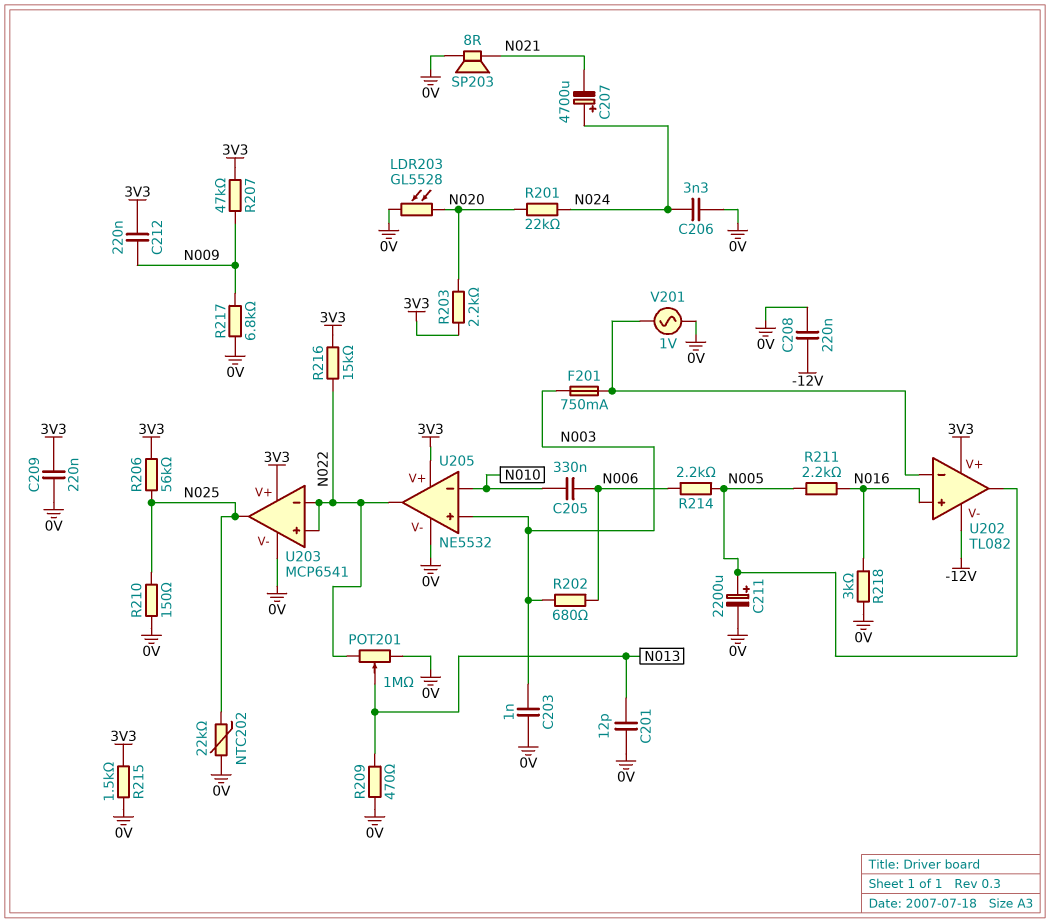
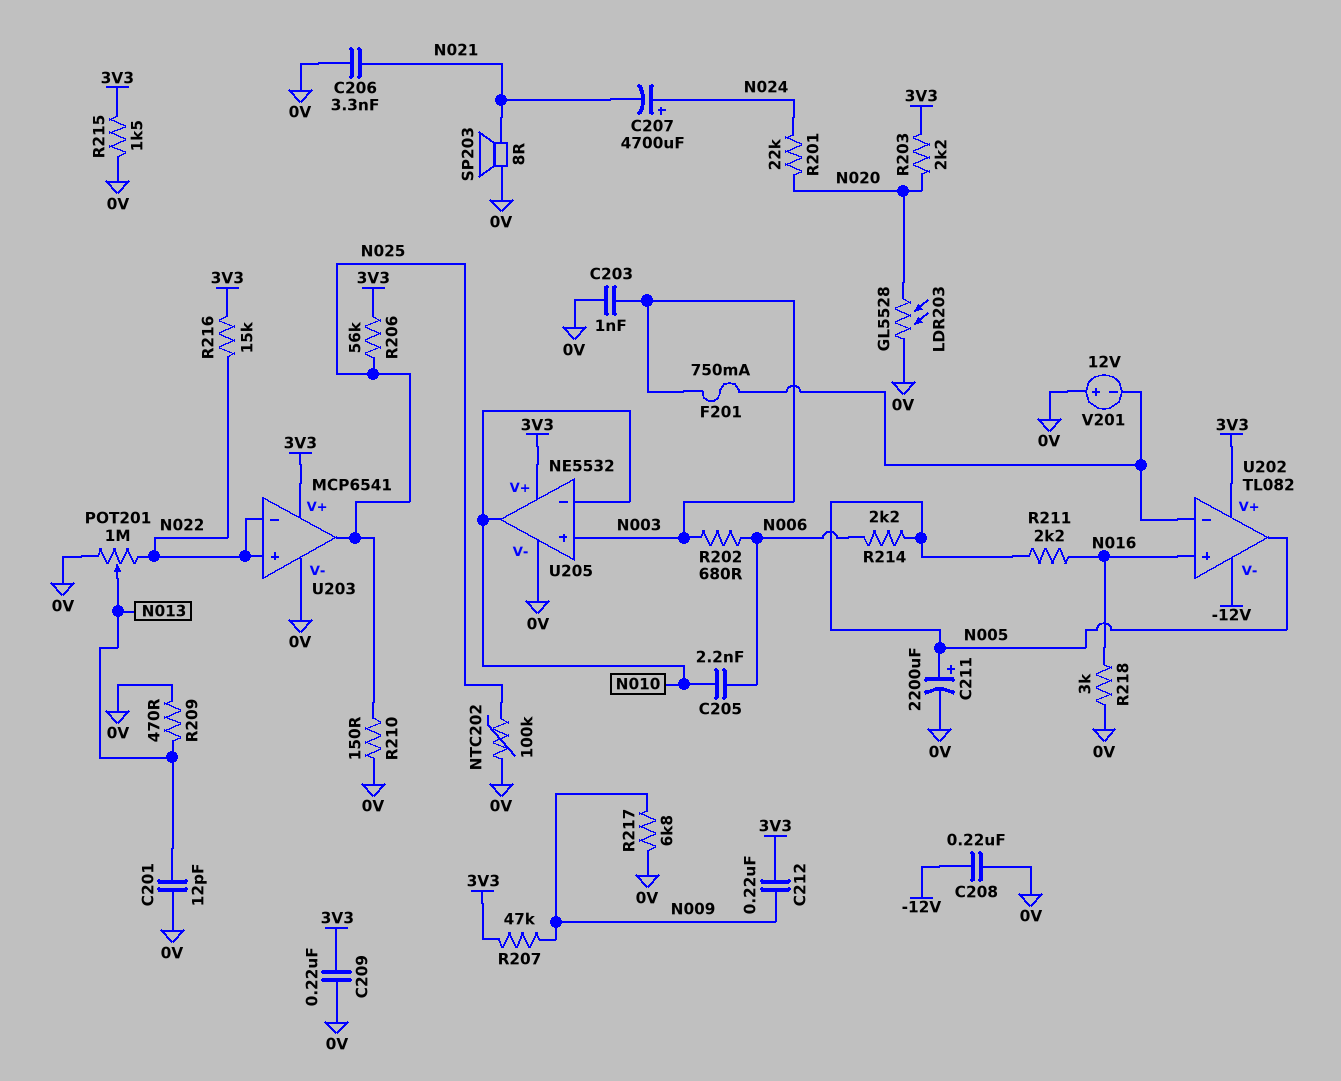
C205: 330nF (N006, N010) -> 2.2nF (N006, N010)
C206: 3.3nF (0V, N024) -> 3.3nF (0V, N021)
NTC202: 22k (0V, N025) -> 100k (0V, N025)
U205 pin out: N022 -> N010
V201: AC 1V (0V, U202/in-) -> 12V (plus 0V, minus U202/in-)

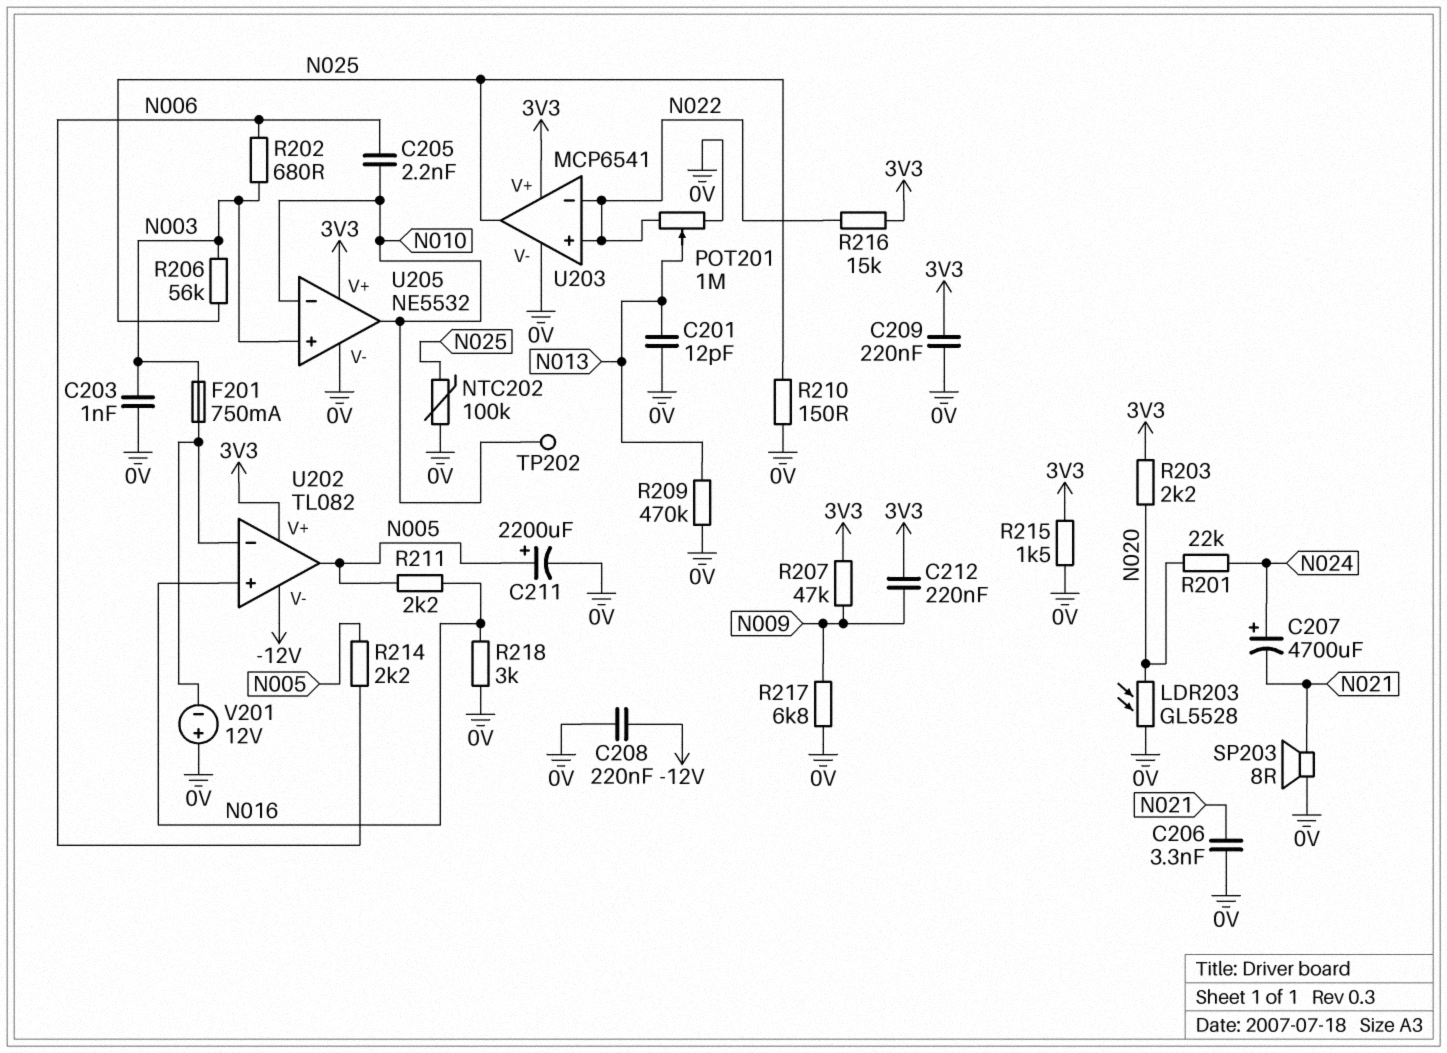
R206: 56k (3V3, N025) -> 56k (N003, N025)
R209: 470 (0V, N013) -> 470k (0V, N013)
TP202: none -> test point (N010)

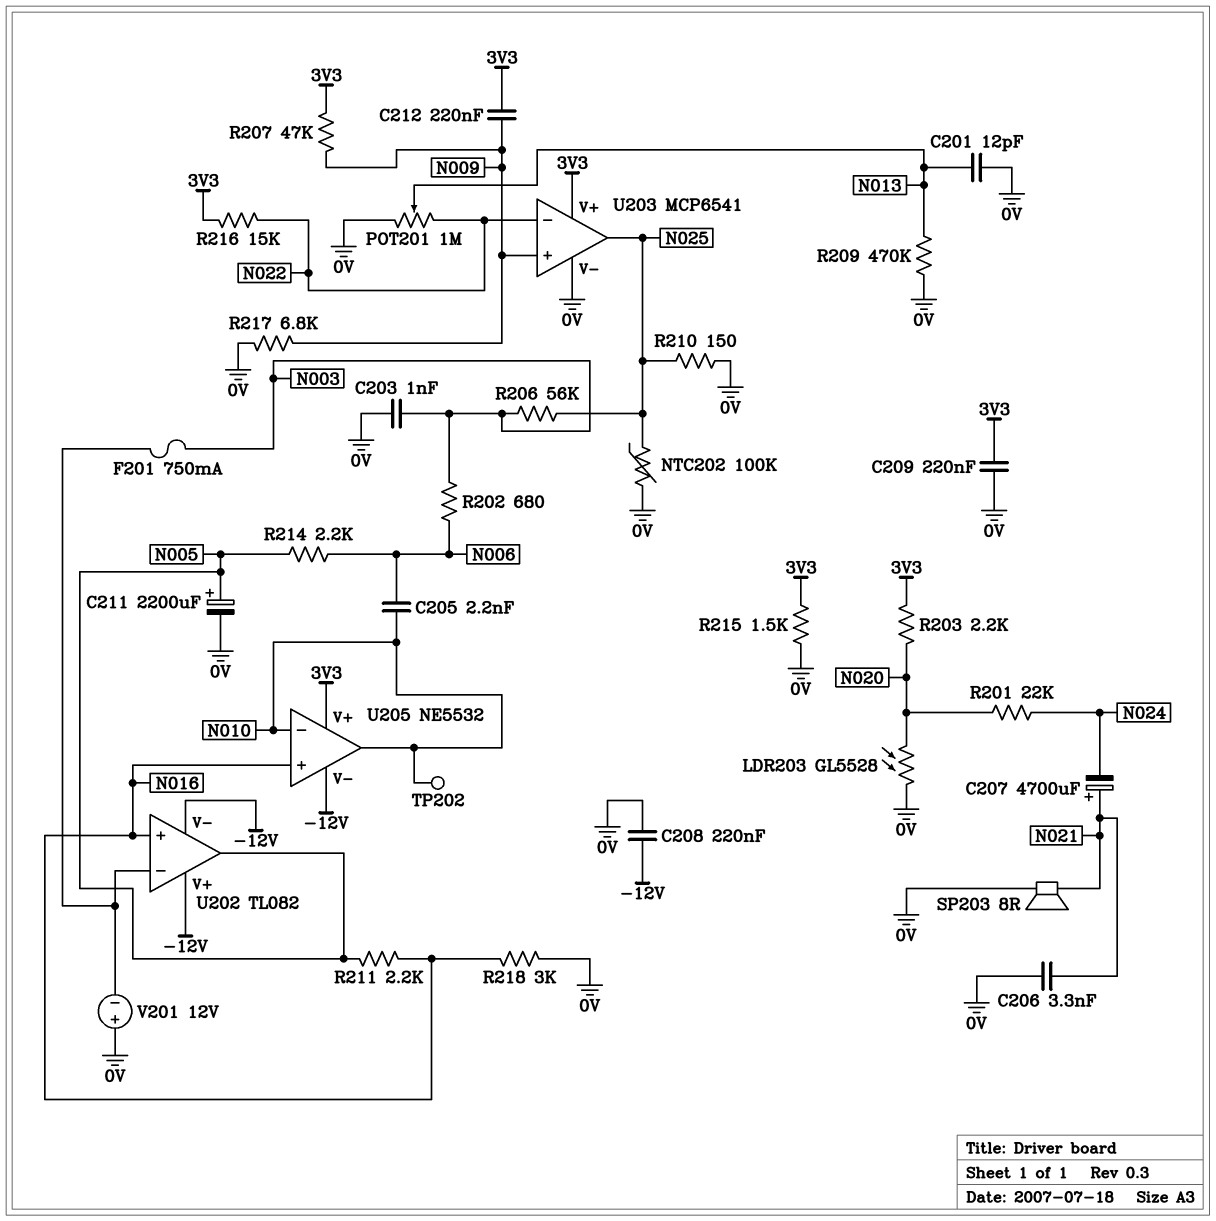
C207: 4700uF (plus N024, minus N021) -> 4700uF (plus N021, minus N024)
U202 pin V+: 3V3 -> -12V
U203 pin in+: N022 -> N009
U205 pin V-: 0V -> -12V
U205 pin in+: N003 -> N016

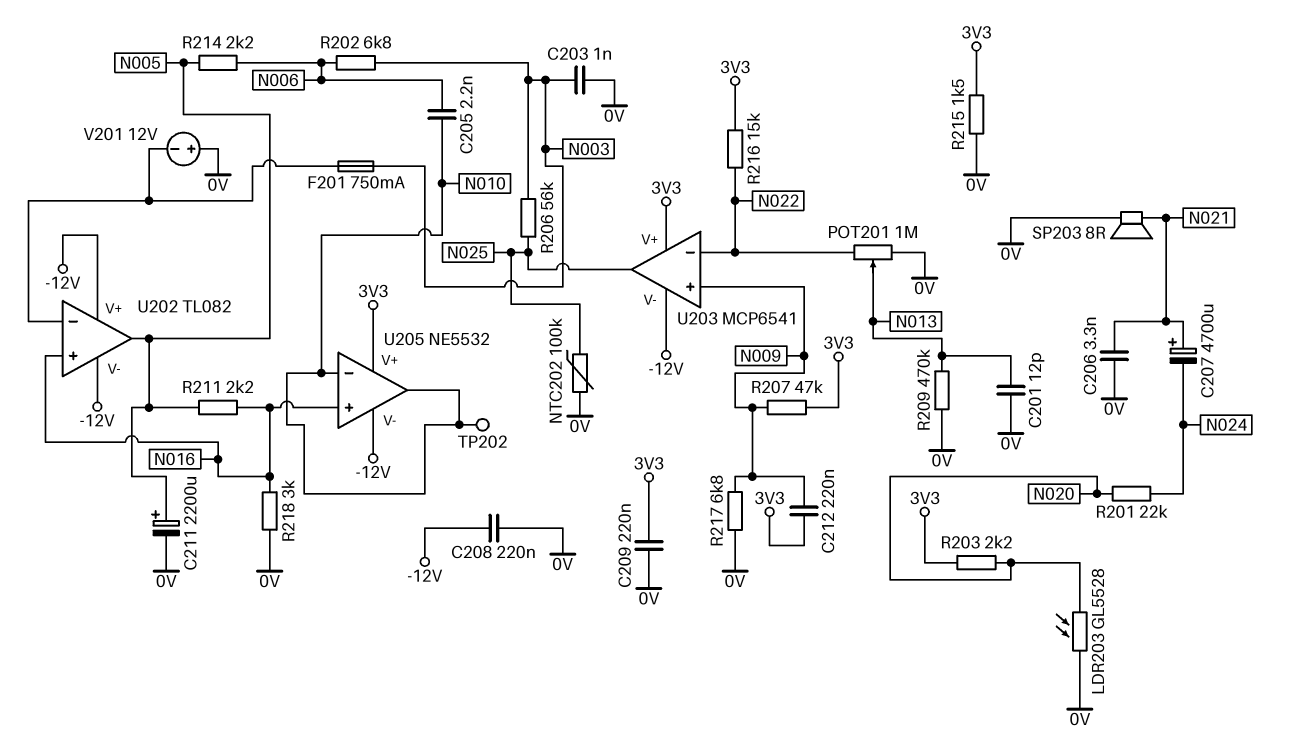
R202: 680 (N003, N006) -> 6.8k (N003, N006)
R210: 150 (0V, N025) -> none
U203 pin V-: 0V -> -12V

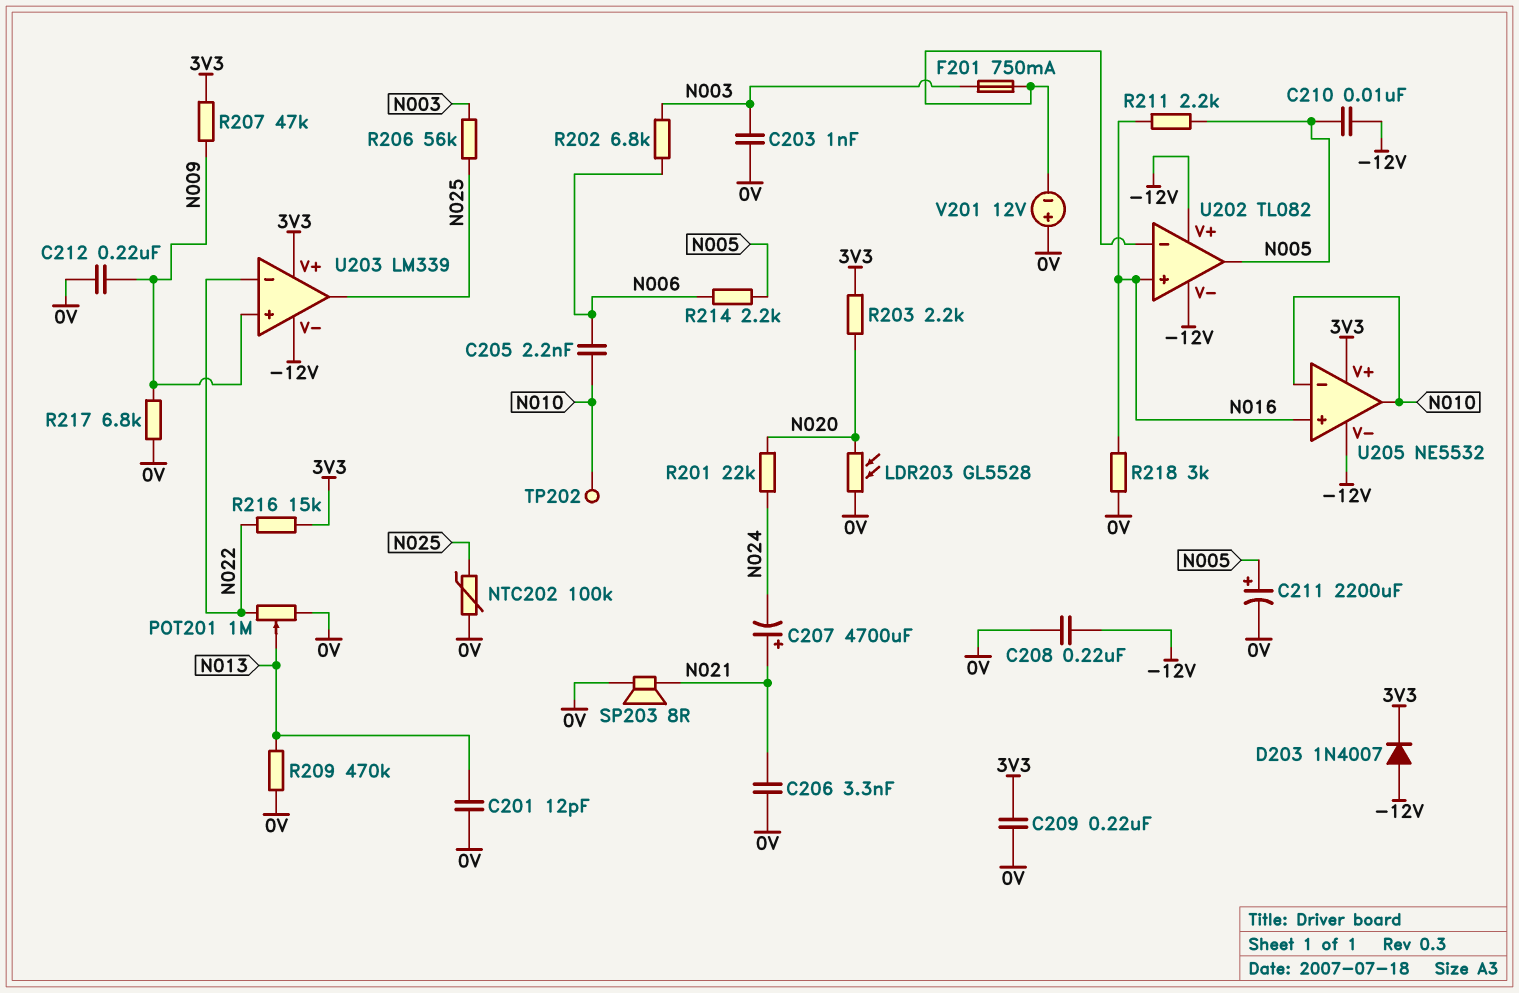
C210: none -> 10nF (-12V, N005)
C212: 220nF (3V3, N009) -> 220nF (0V, N009)
D203: none -> diode 1N4007 (A -12V, K 3V3)
R215: 1.5k (0V, 3V3) -> none
U203: MCP6541 -> LM339

